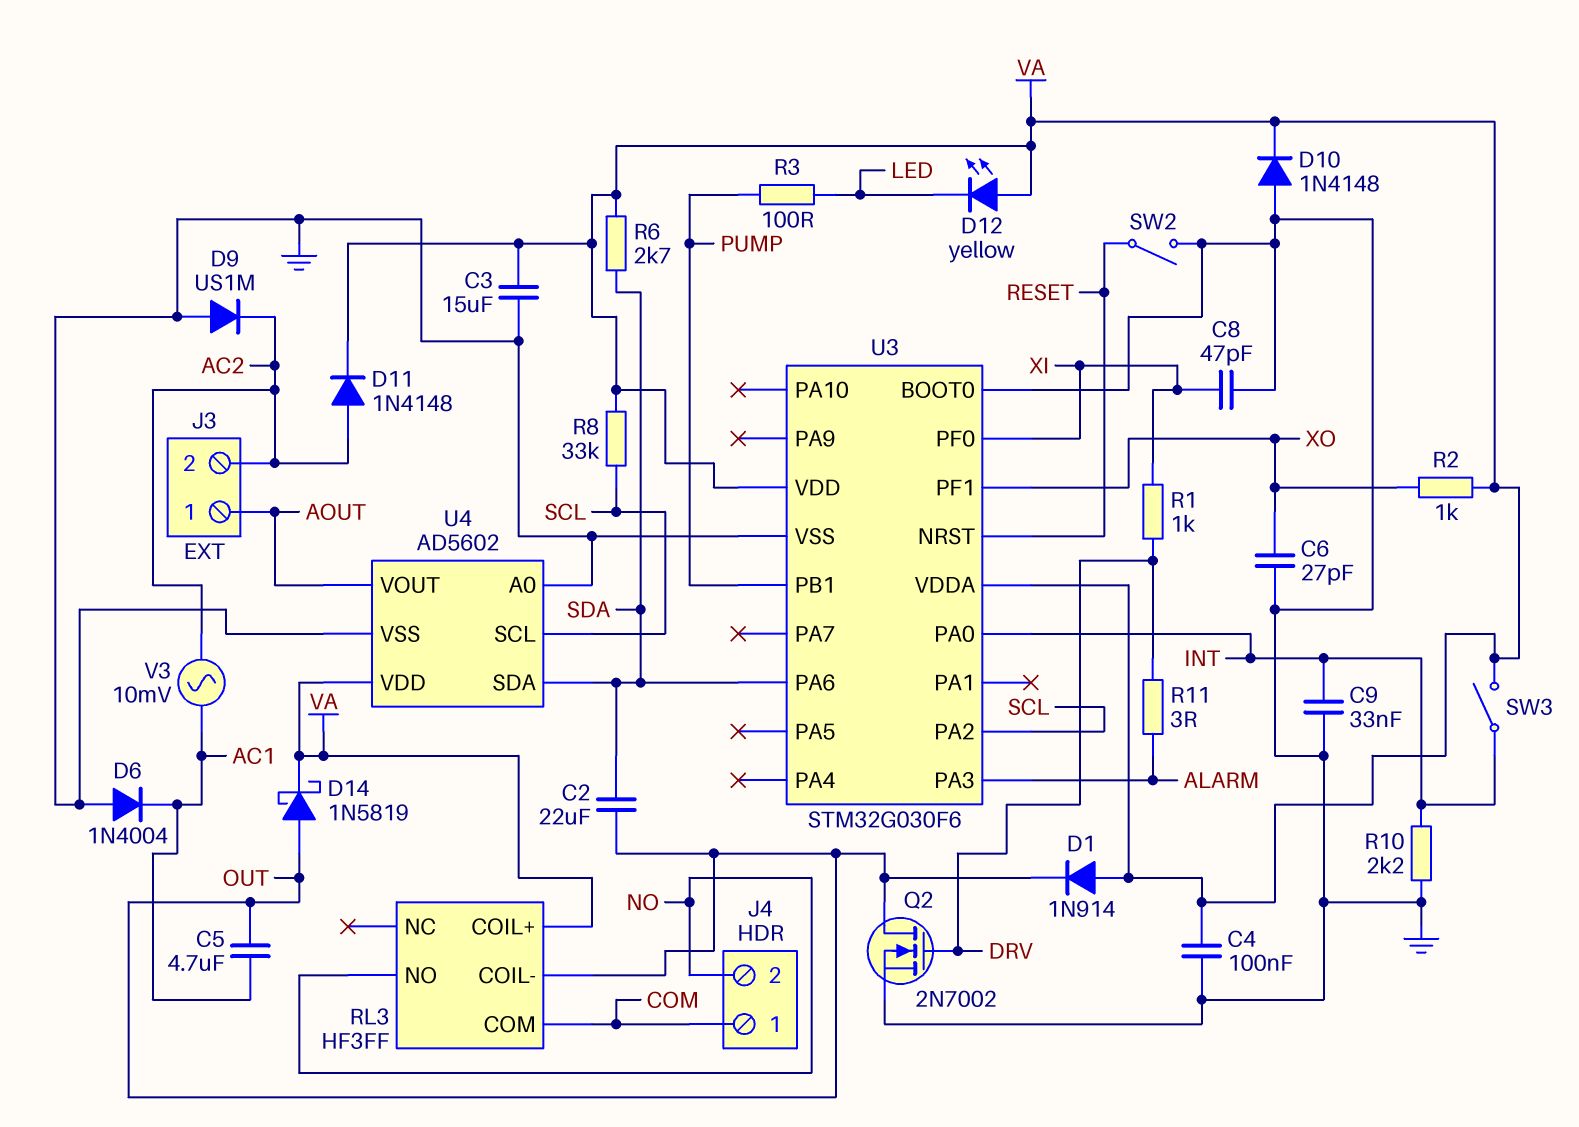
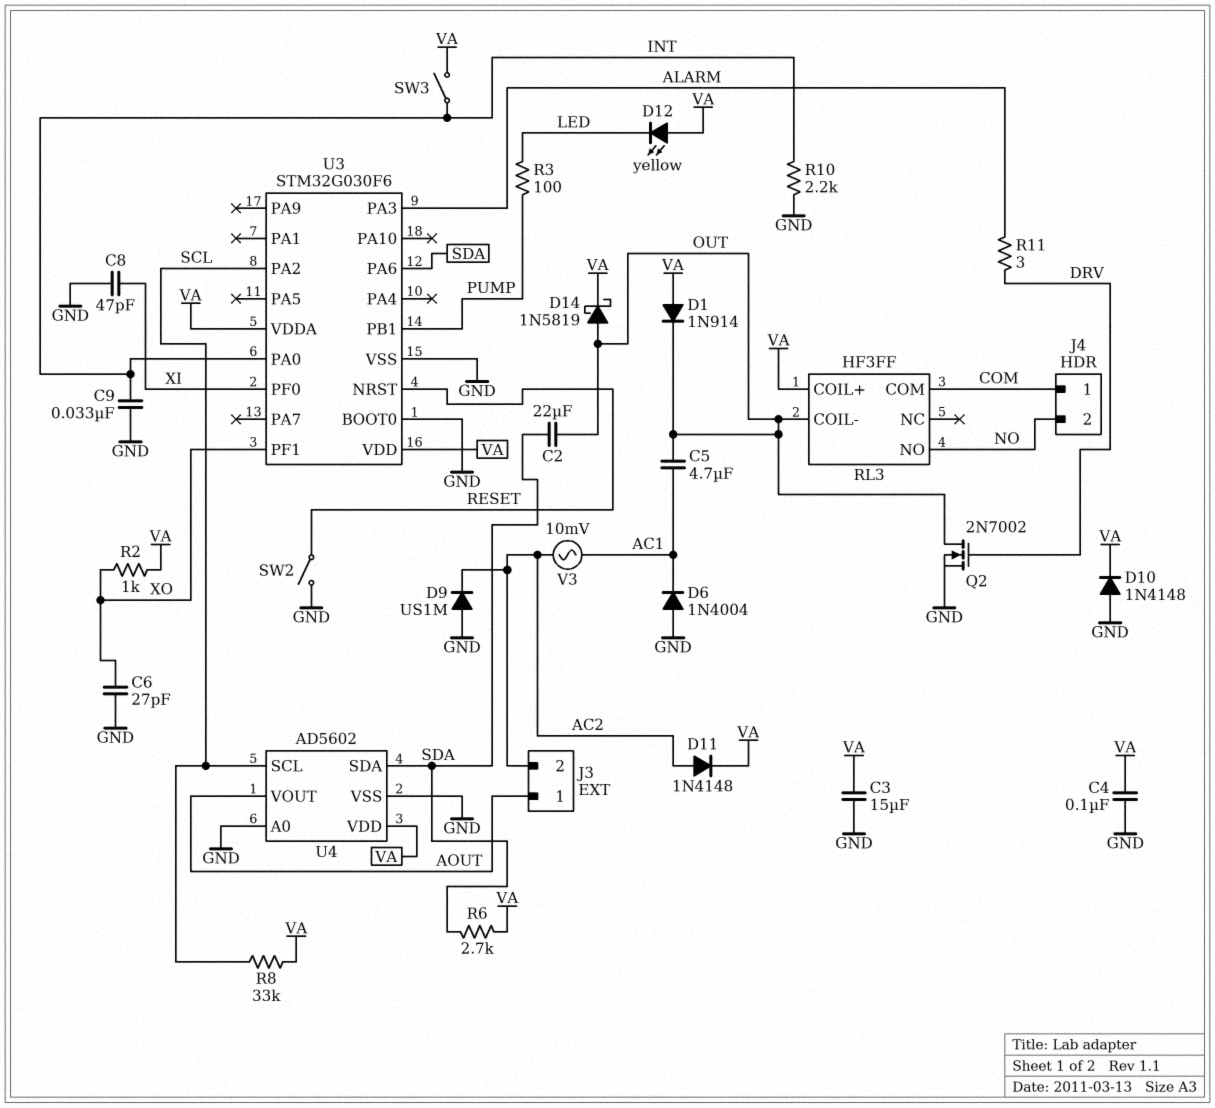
R1: 1k (DRV, XI) -> none

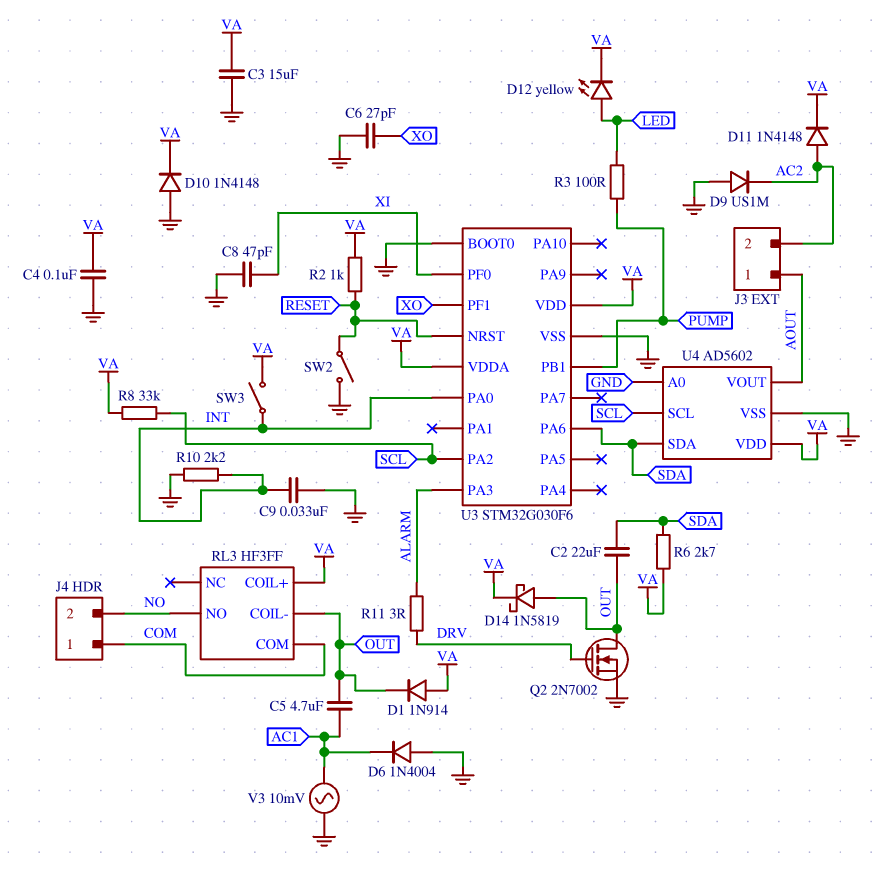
D12: LED yellow (A VA, K LED) -> LED yellow (A LED, K VA)
R2: 1k (VA, XO) -> 1k (RESET, VA)
V3: AC 10mV (AC1, AC2) -> AC 10mV (AC1, GND)

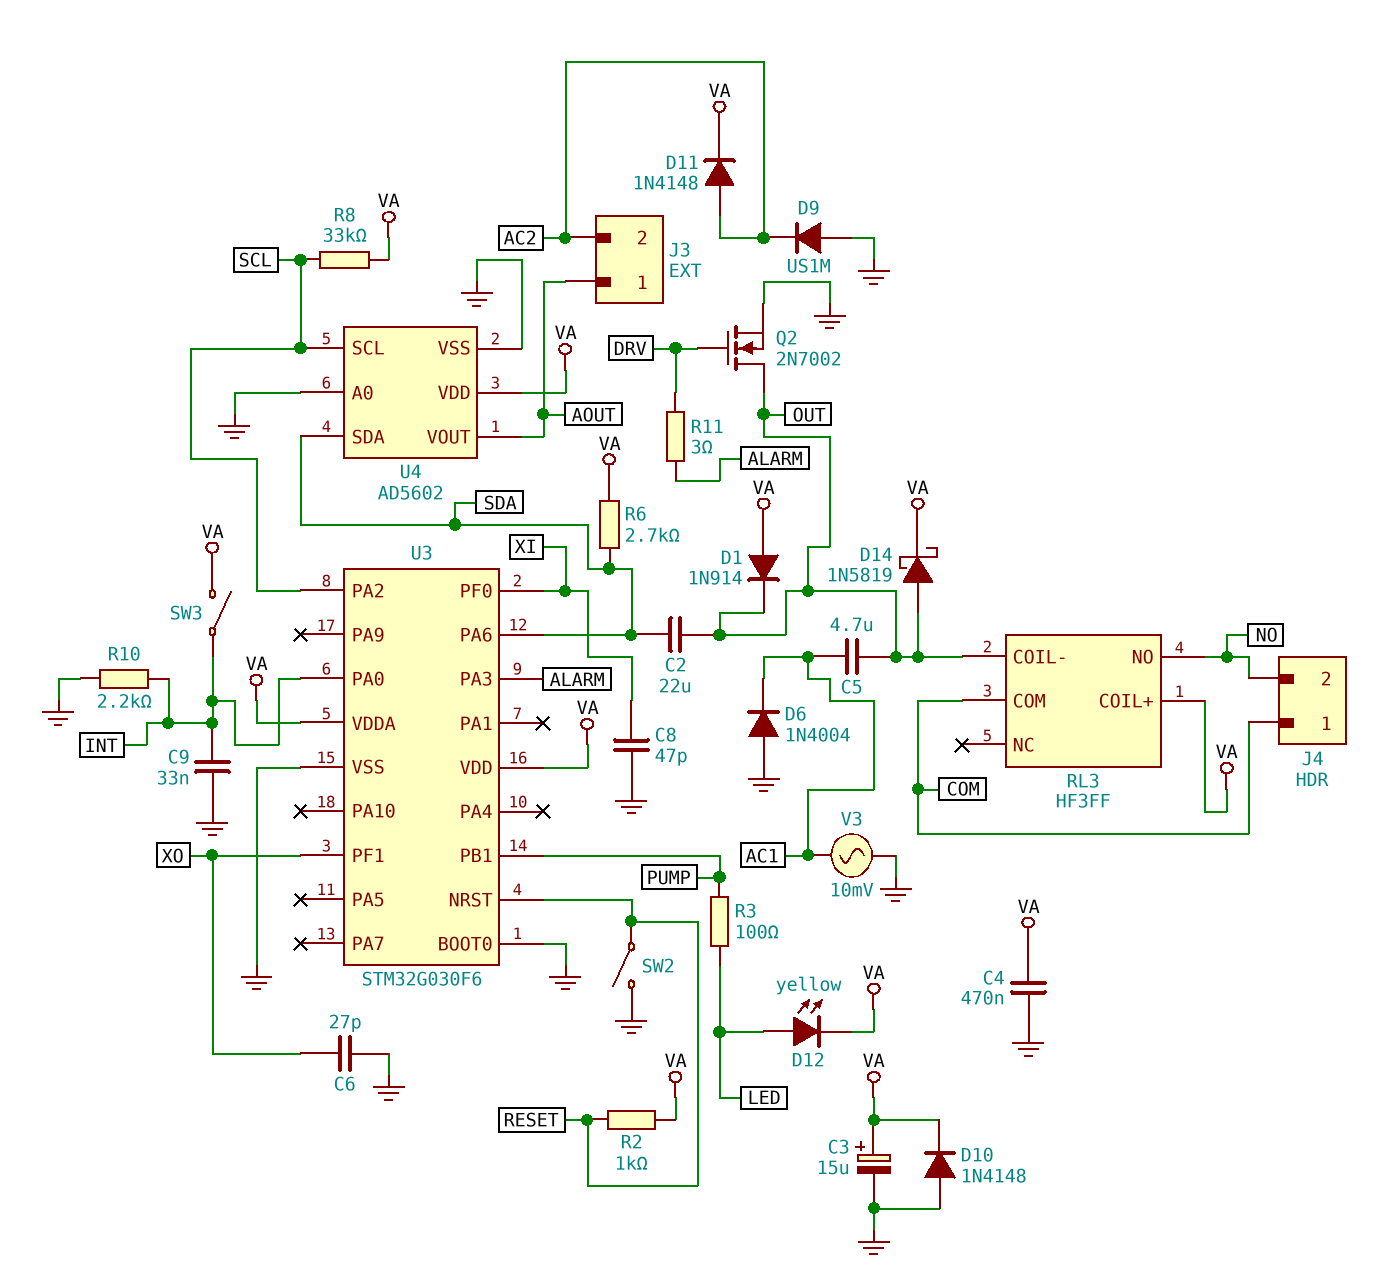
C3: 15uF (GND, VA) -> 15uF (plus VA, minus GND)
C4: 100nF (GND, VA) -> 470nF (GND, VA)

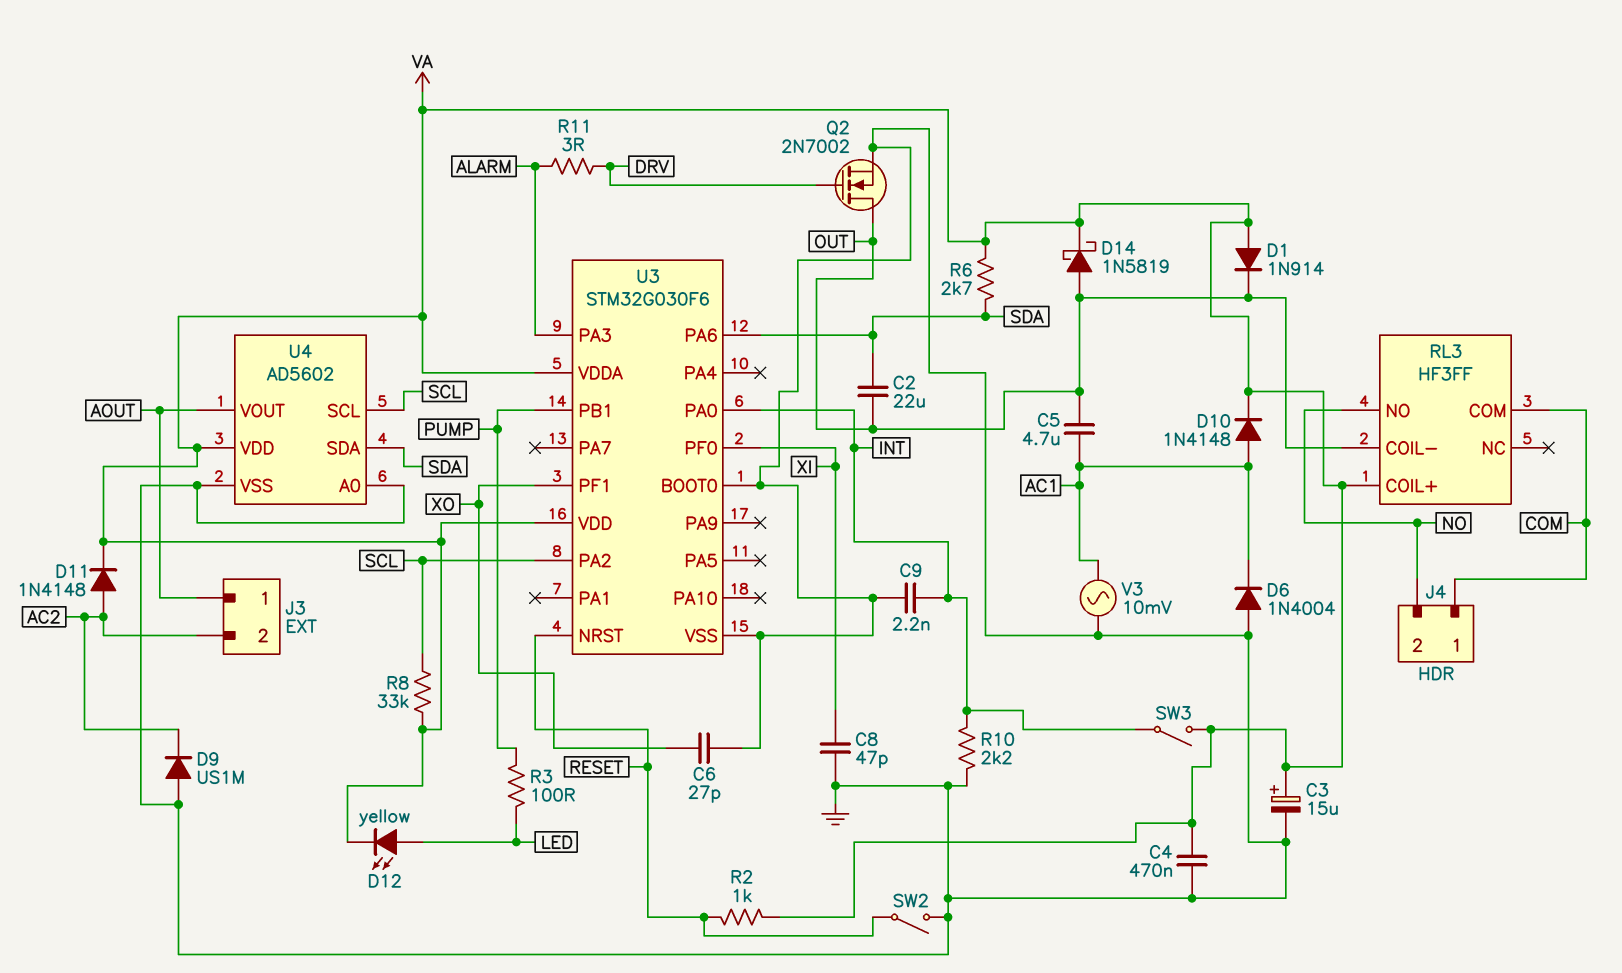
C9: 33nF (GND, INT) -> 2.2nF (GND, INT)
D10: diode 1N4148 (A GND, K VA) -> diode 1N4148 (A AC1, K VA)

